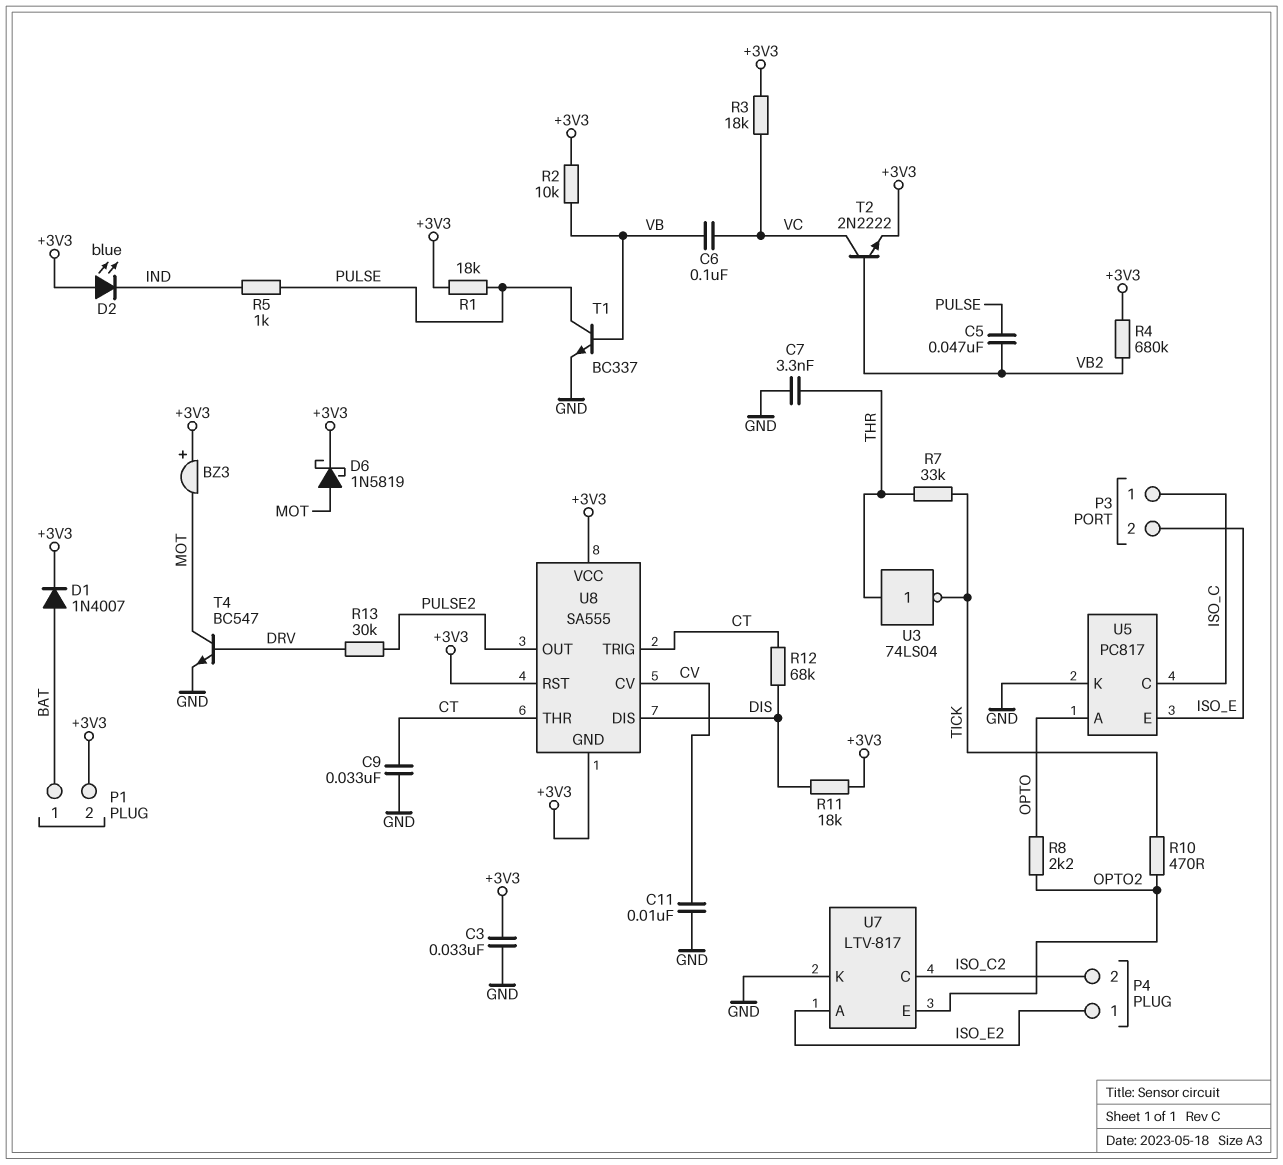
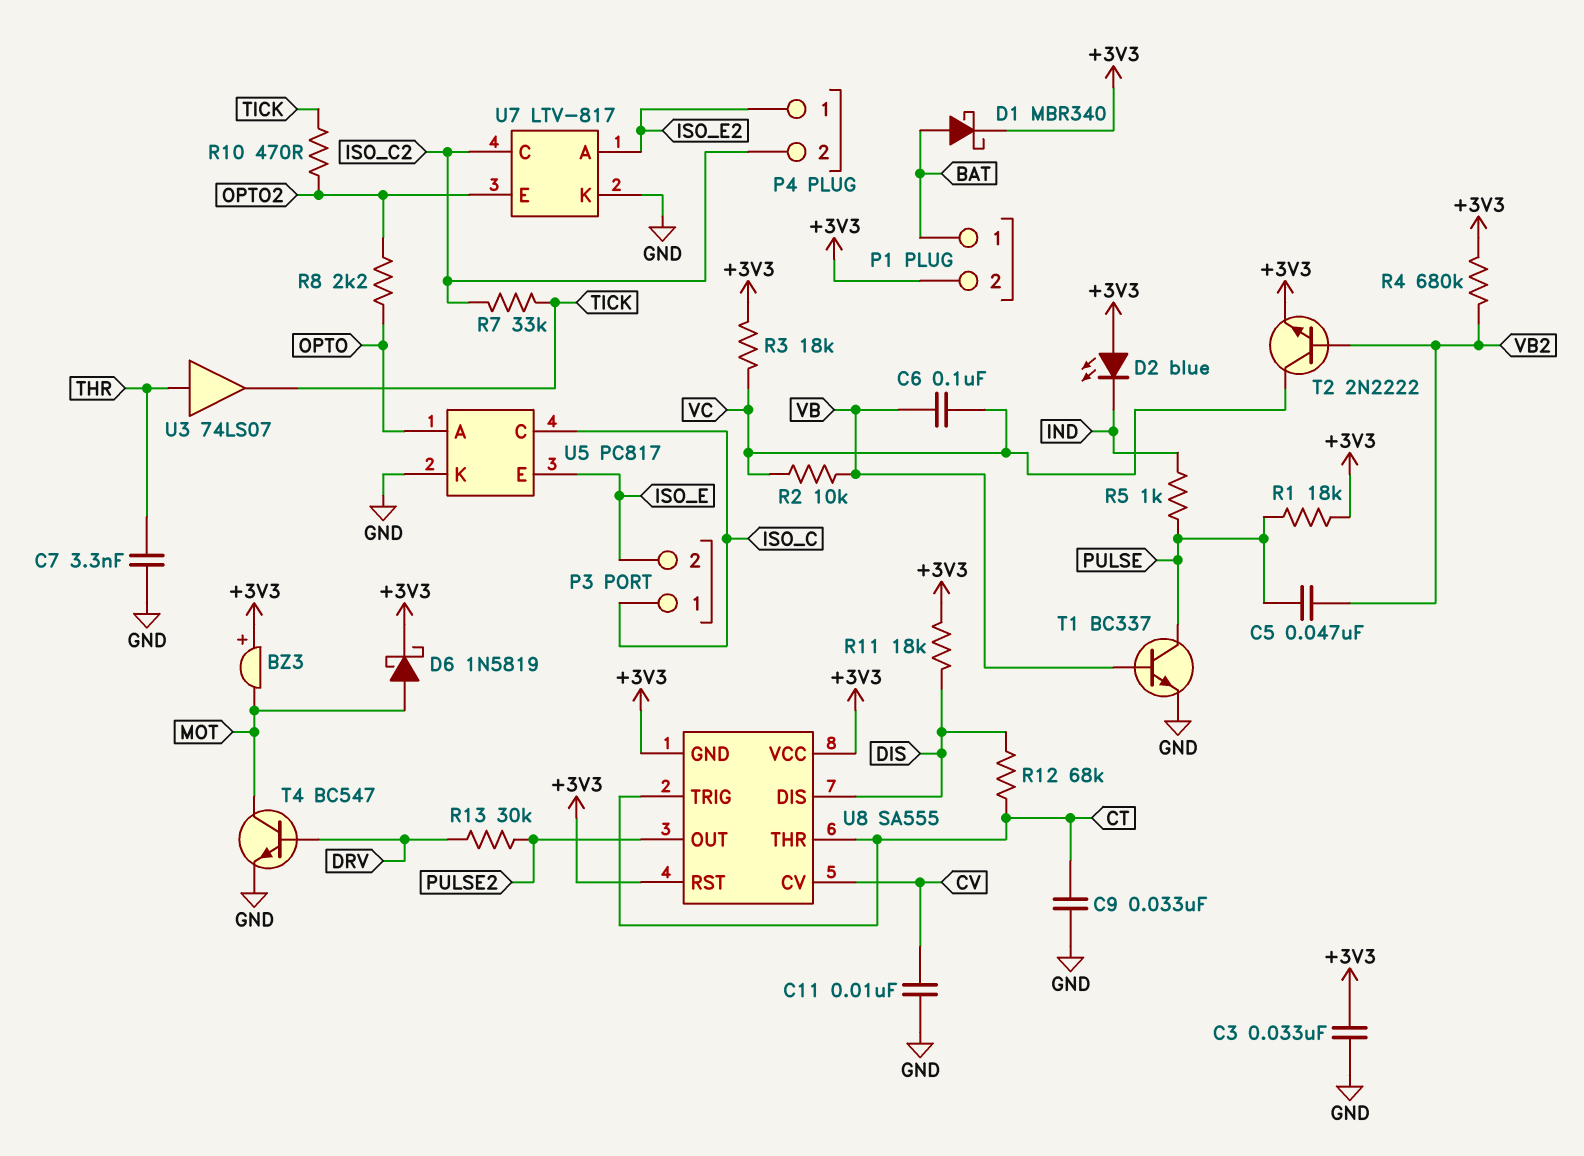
D1: diode 1N4007 (A BAT, K +3V3) -> schottky MBR340 (A BAT, K +3V3)
R2: 10k (+3V3, VB) -> 10k (VB, VC)
R7: 33k (THR, TICK) -> 33k (ISO_C2, TICK)
U3: NOT 74LS04 (in THR, out TICK) -> buffer 74LS07 (in THR, out TICK)

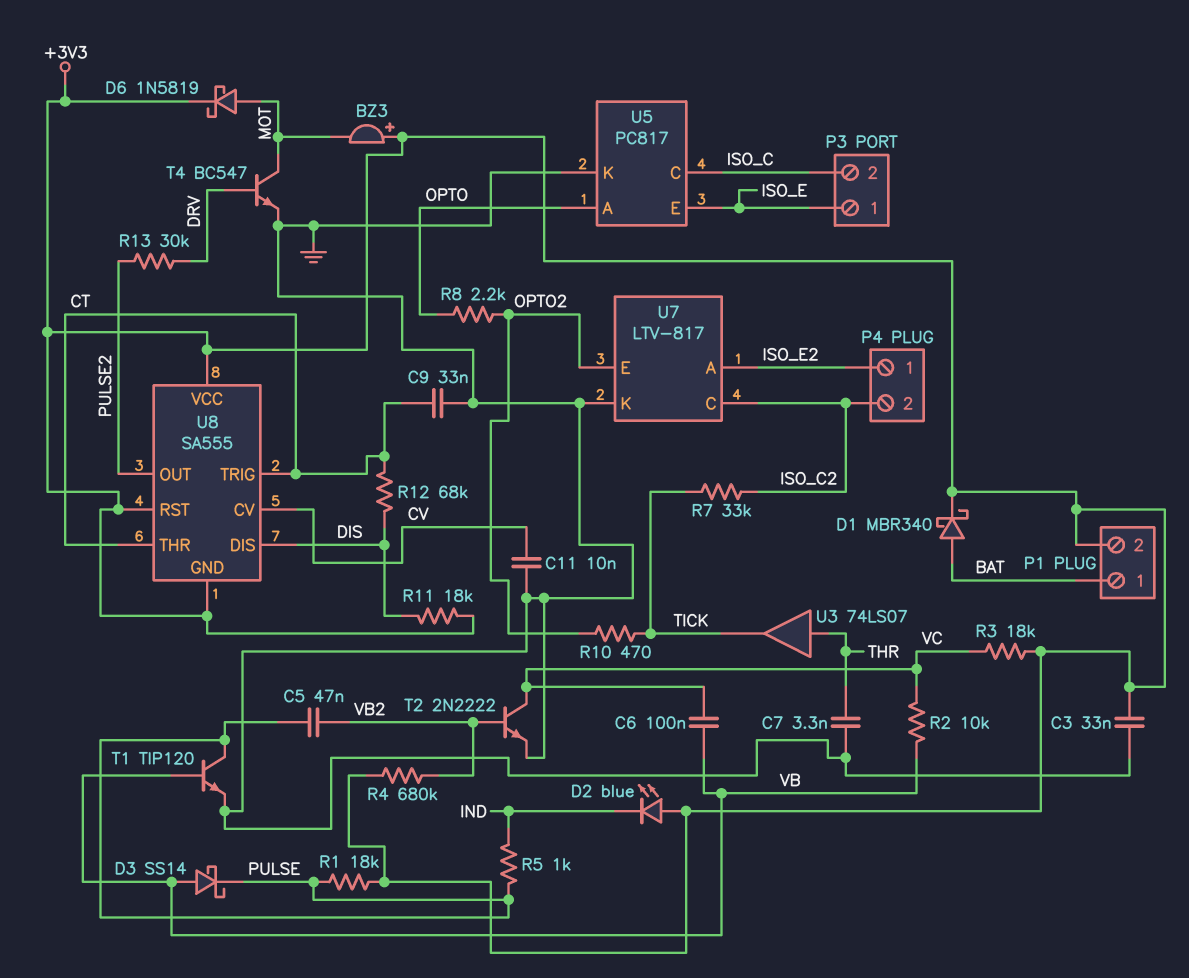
D3: none -> schottky SS14 (A VB, K PULSE)
P3 pin 1: ISO_C -> ISO_E
P3 pin 2: ISO_E -> ISO_C
T1: NPN BC337 (B VB, C PULSE, E GND) -> NPN TIP120 (B VB, C PULSE, E GND)
T2: NPN 2N2222 (B VB2, C VC, E +3V3) -> NPN 2N2222 (B VB2, C VC, E GND)

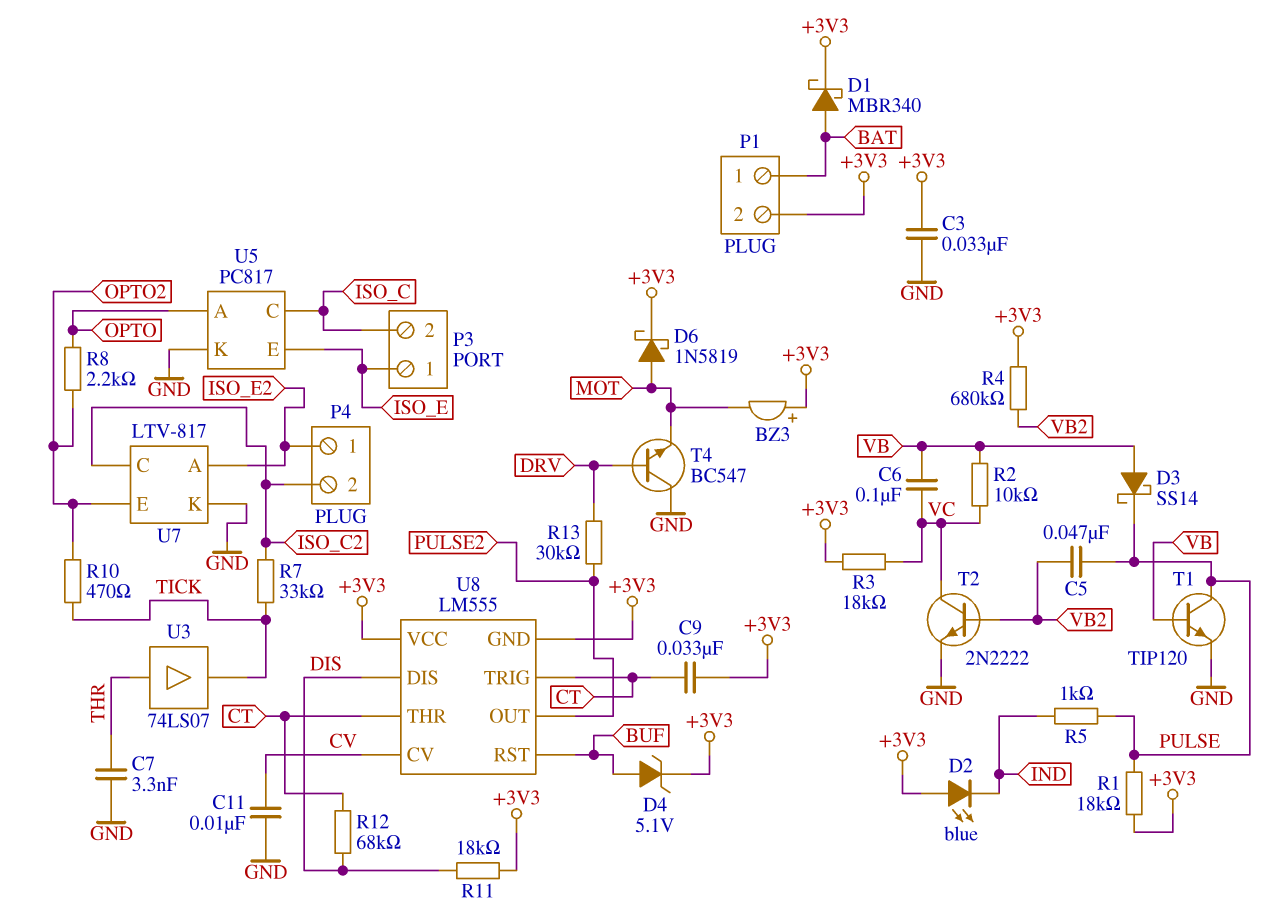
C9: 33nF (CT, GND) -> 33nF (+3V3, CT)
D4: none -> zener 5.1V (A BUF, K +3V3)
T4: NPN BC547 (B DRV, C MOT, E GND) -> NPN BC547 (B DRV, C GND, E MOT)
U8: SA555 -> LM555
U8 pin RST: +3V3 -> BUF

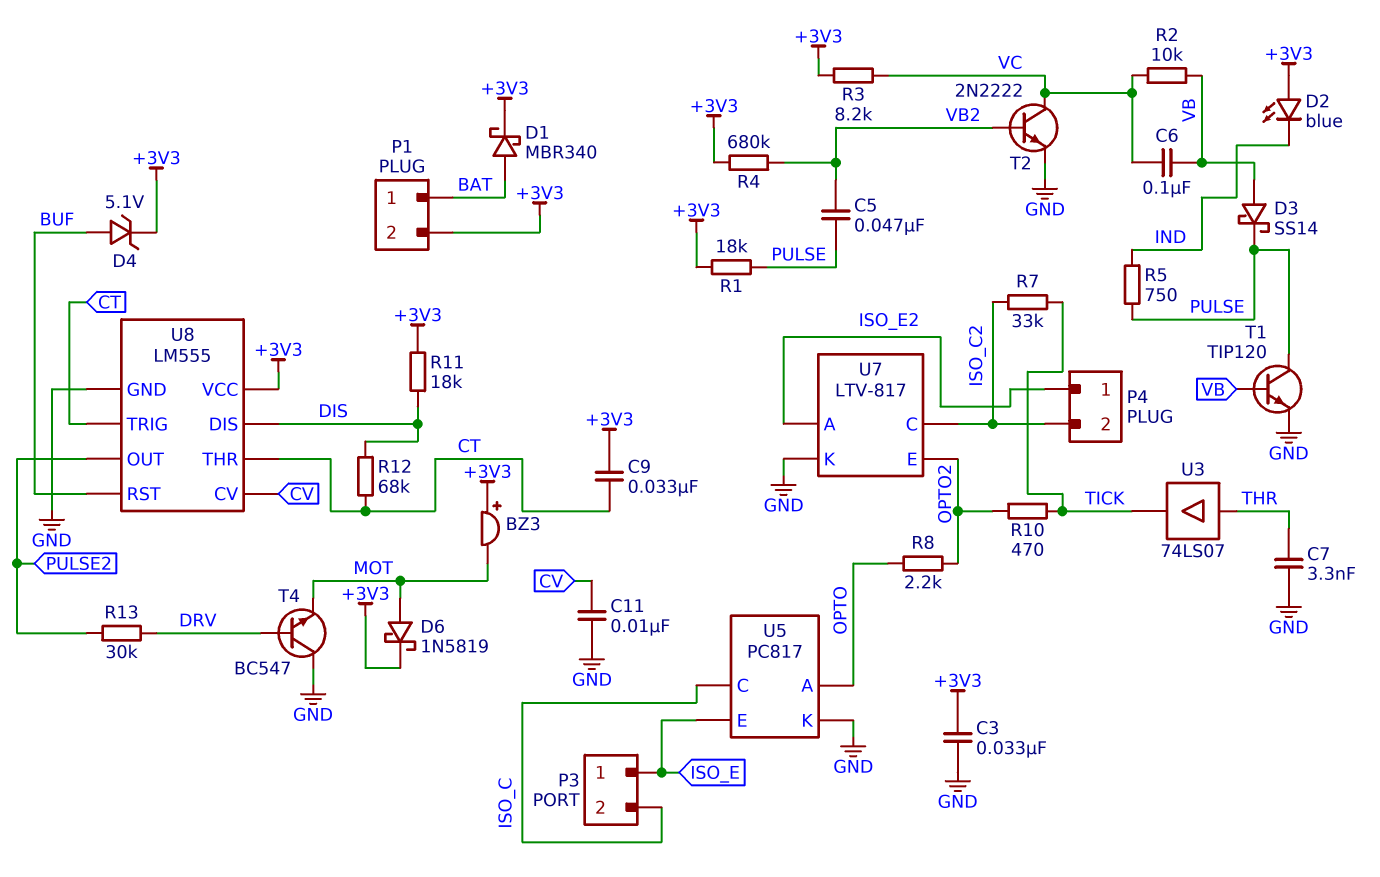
R3: 18k (+3V3, VC) -> 8.2k (+3V3, VC)
R5: 1k (IND, PULSE) -> 750 (IND, PULSE)
U8 pin GND: +3V3 -> GND

